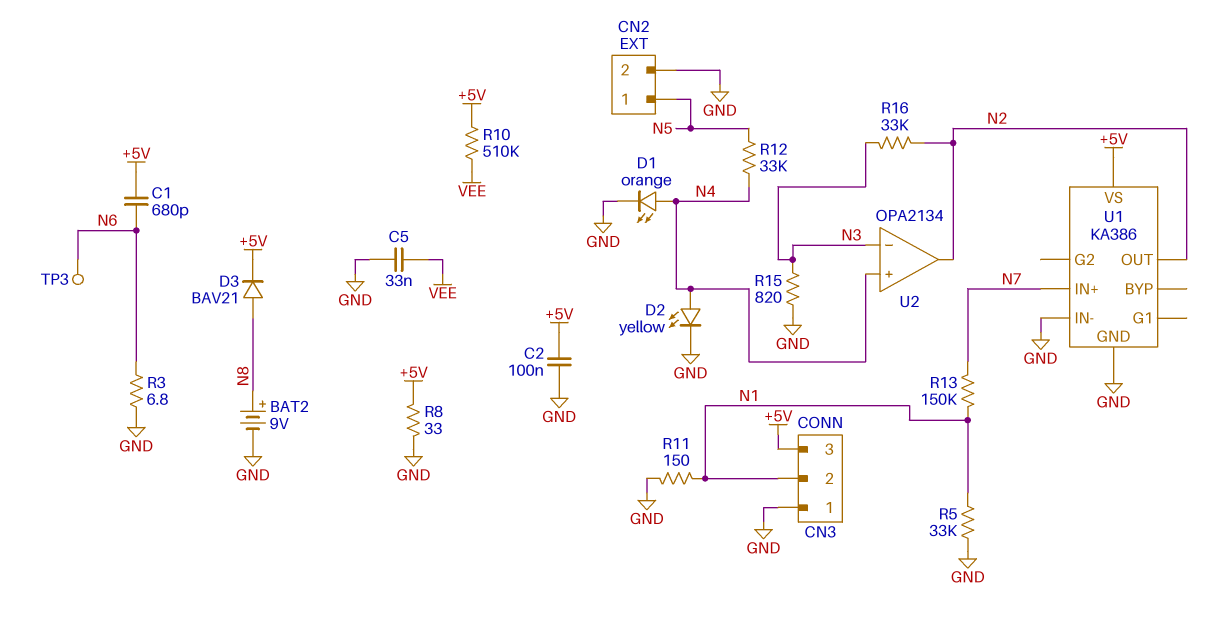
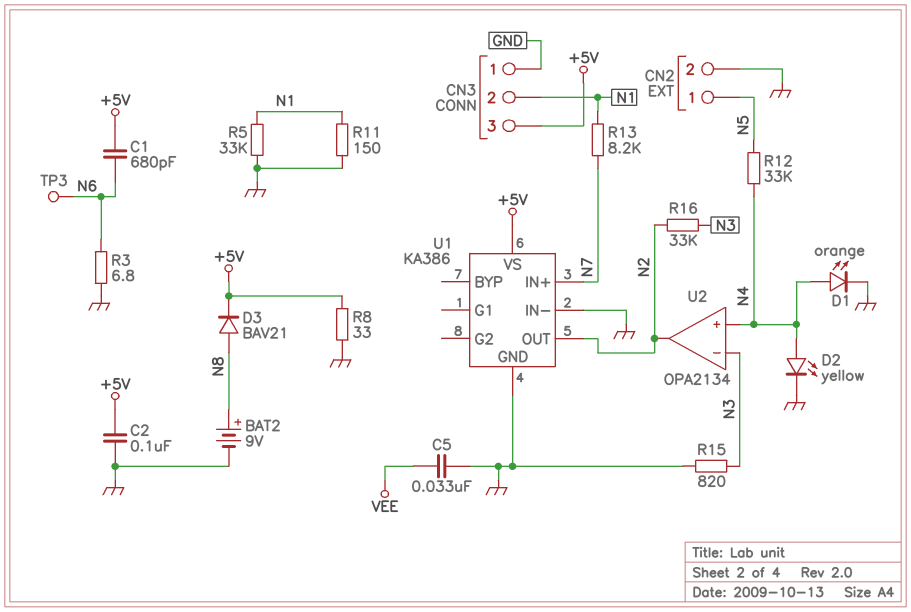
R10: 510k (+5V, VEE) -> none
R13: 150k (N1, N7) -> 8.2k (N1, N7)

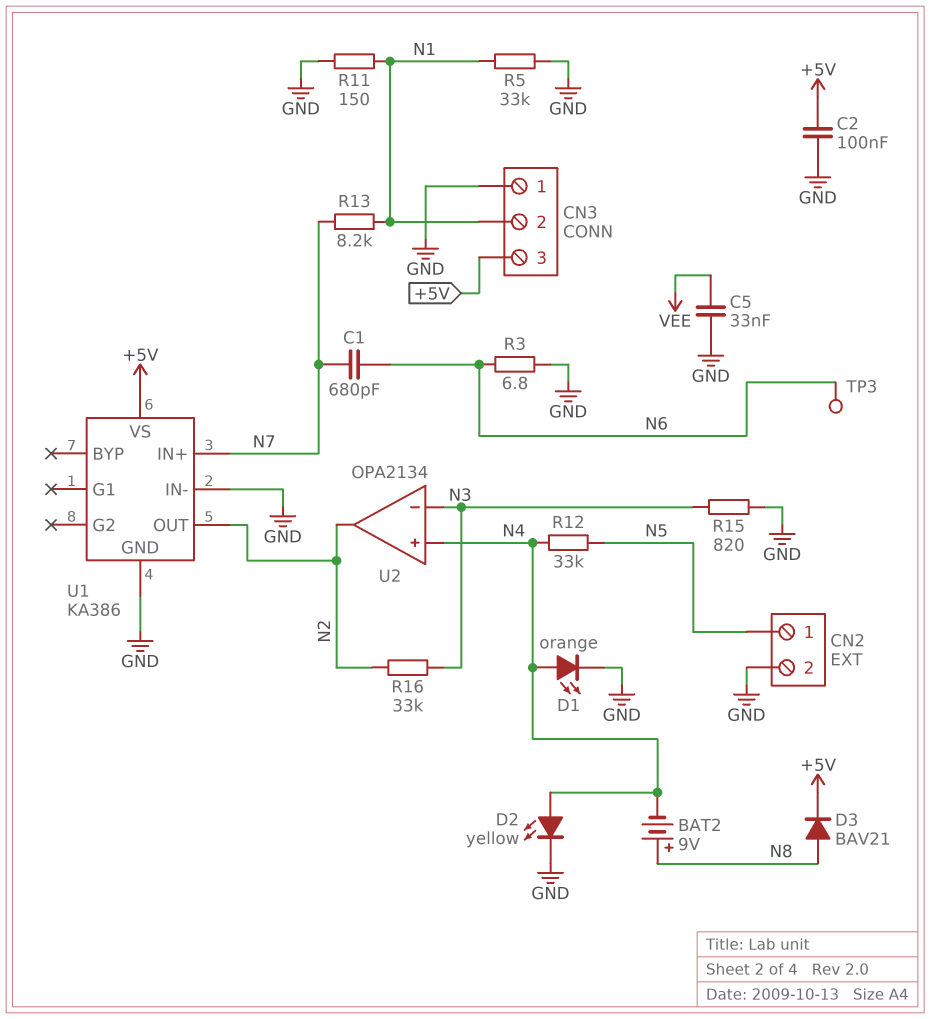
BAT2: 9V (plus N8, minus GND) -> 9V (plus N8, minus N4)
C1: 680pF (+5V, N6) -> 680pF (N6, N7)
R8: 33 (+5V, GND) -> none

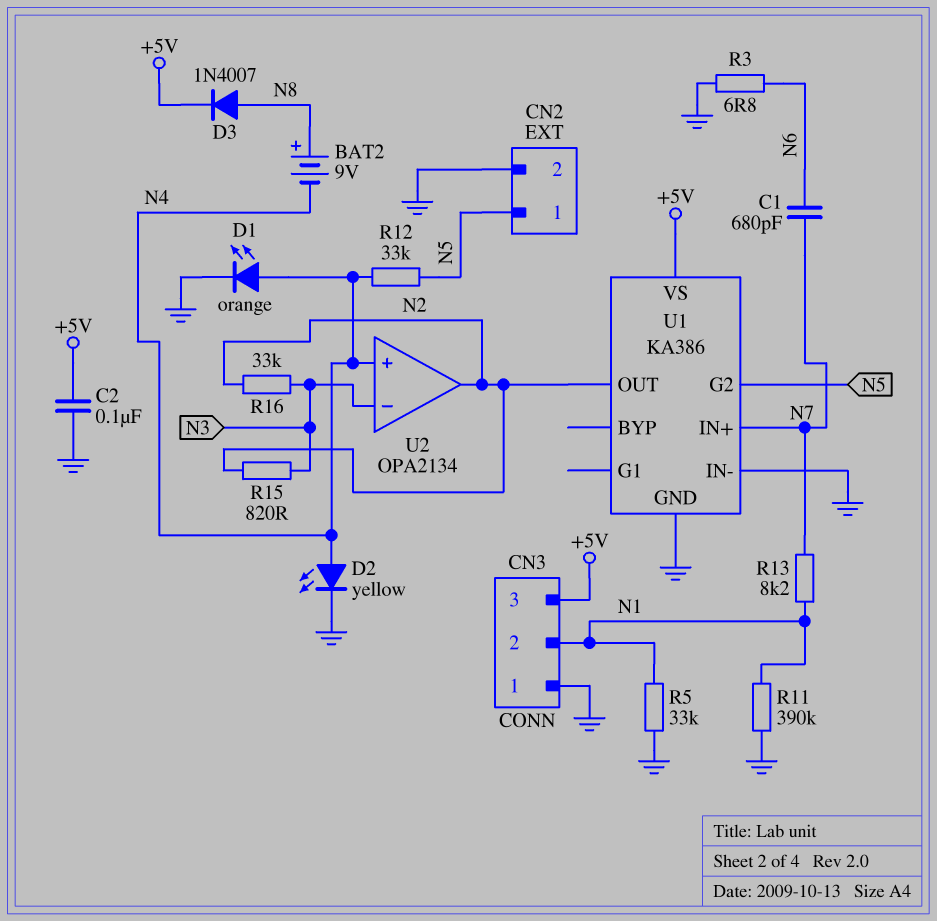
C5: 33nF (GND, VEE) -> none
D3: diode BAV21 (A N8, K +5V) -> diode 1N4007 (A N8, K +5V)
R11: 150 (GND, N1) -> 390k (GND, N1)
R15: 820 (GND, N3) -> 820 (N2, N3)
TP3: test point (N6) -> none
U1 pin G2: none -> N5

